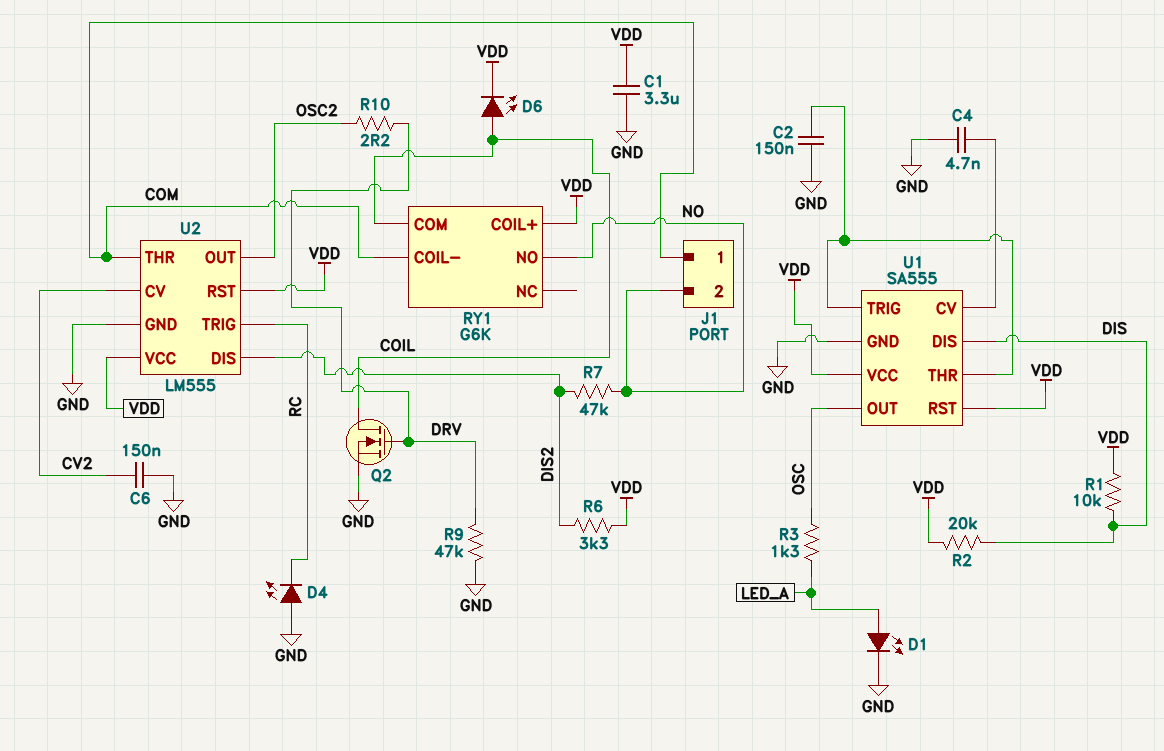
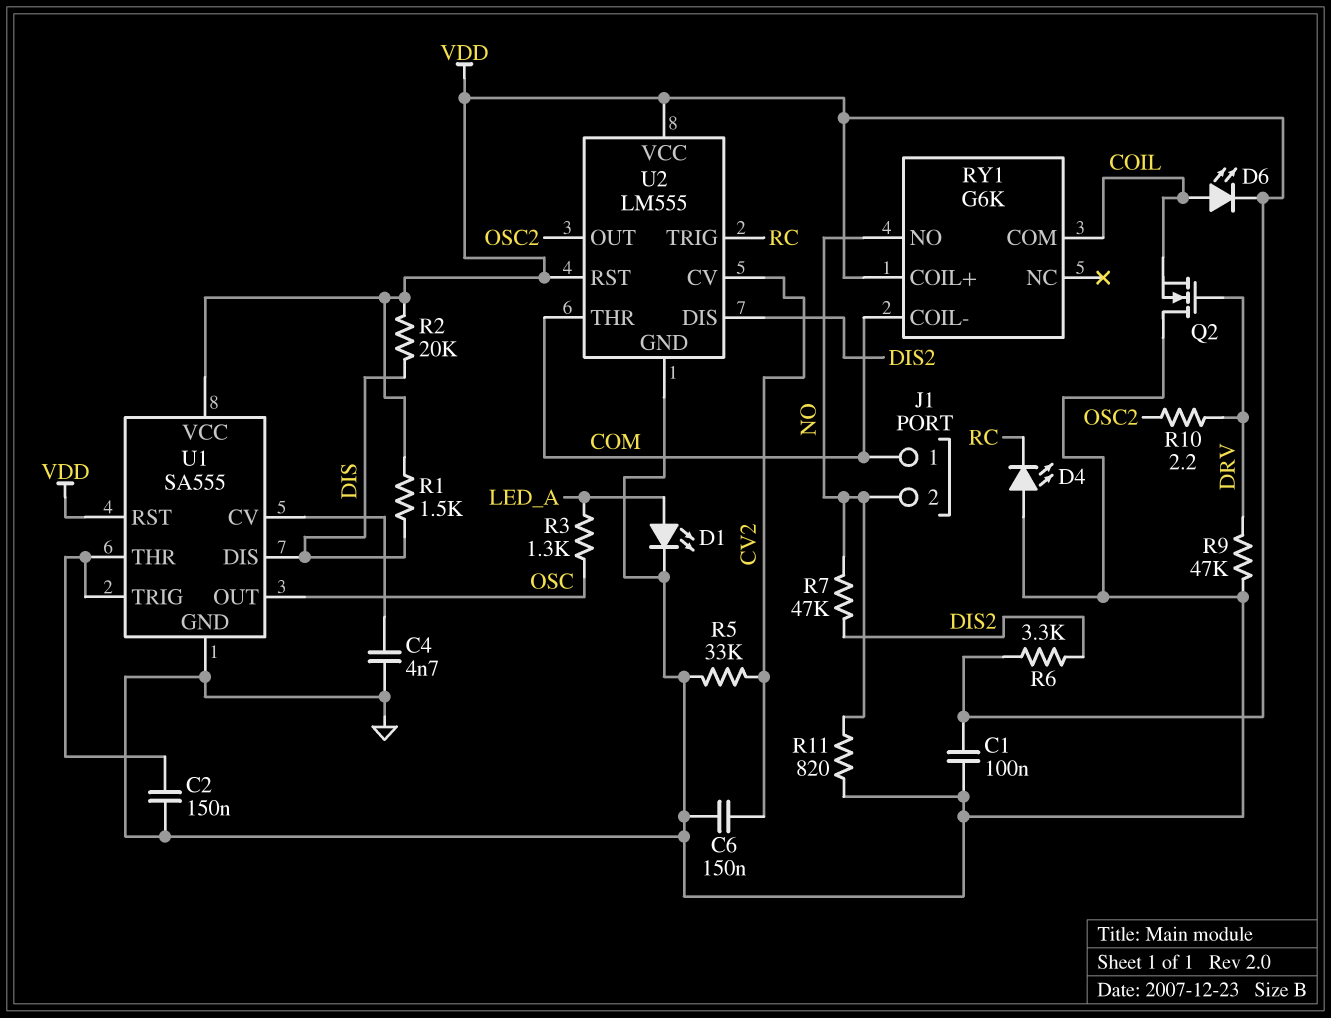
C1: 3.3uF (GND, VDD) -> 100nF (GND, VDD)
Q2: NMOS (G DRV, D COIL, S GND) -> NMOS (G DRV, D GND, S COIL)
R1: 10k (DIS, VDD) -> 1.5k (DIS, VDD)
R5: none -> 33k (CV2, GND)
R11: none -> 820 (GND, NO)

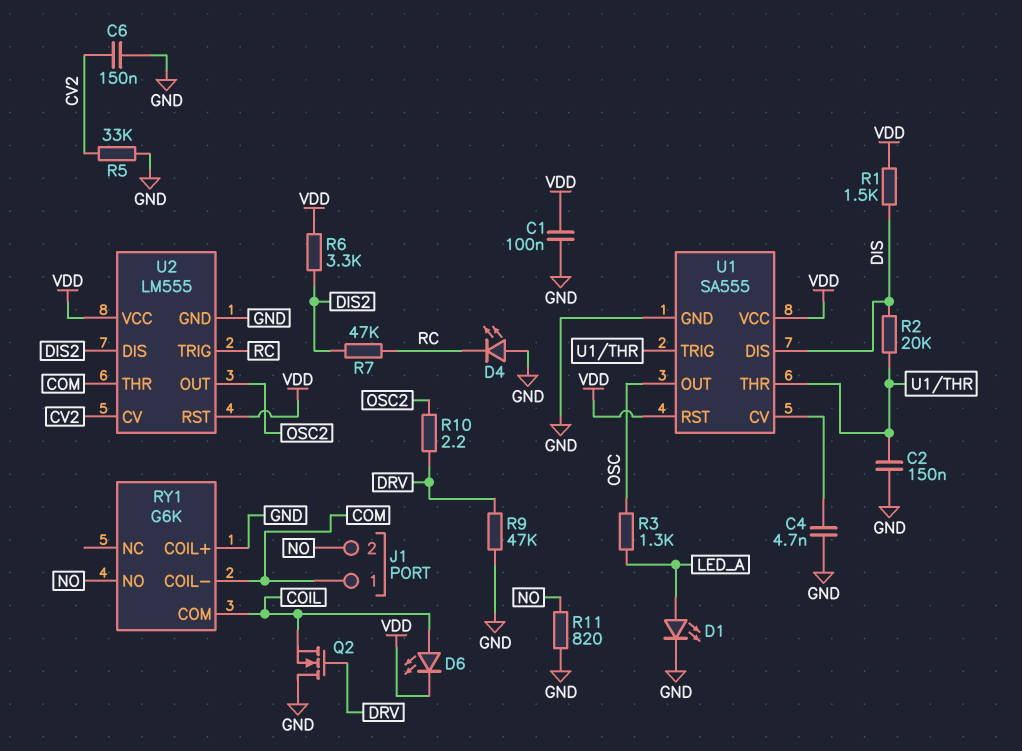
R2: 20k (DIS, VDD) -> 20k (DIS, U1/THR)
R7: 47k (DIS2, NO) -> 47k (DIS2, RC)
RY1 pin COIL+: VDD -> GND

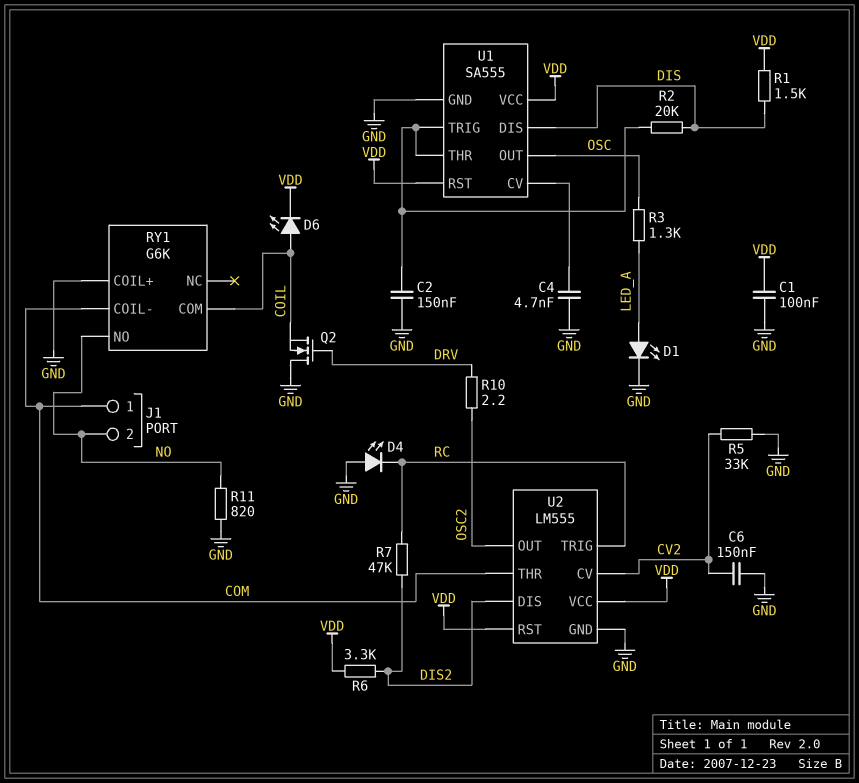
R9: 47k (DRV, GND) -> none

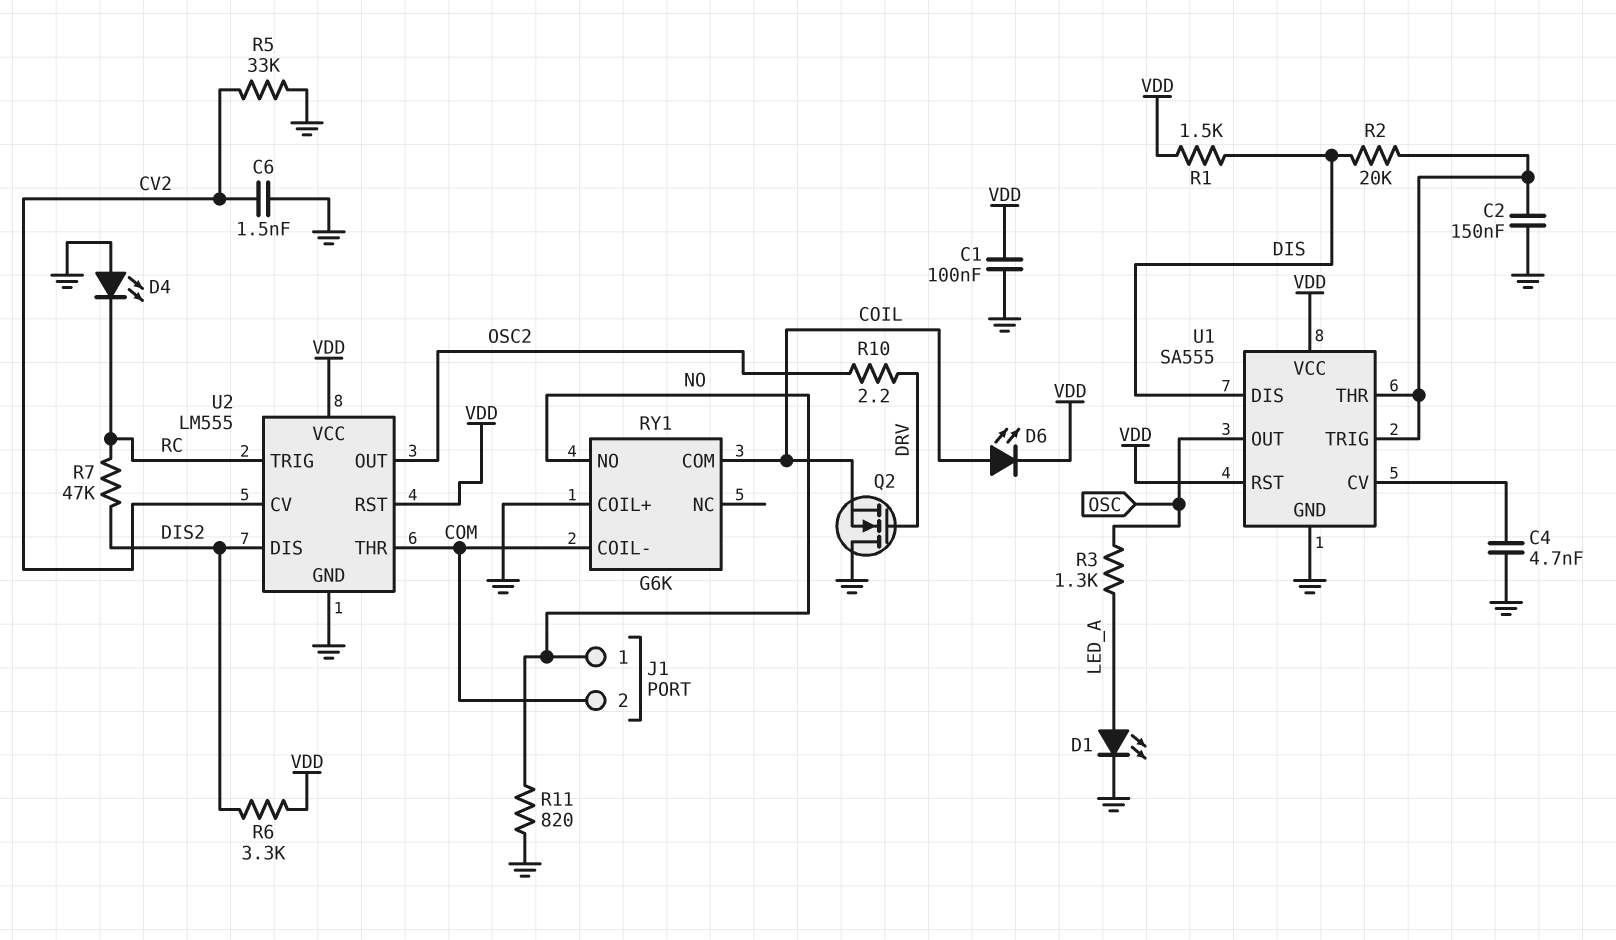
C6: 150nF (CV2, GND) -> 1.5nF (CV2, GND)
J1 pin 1: COM -> NO
J1 pin 2: NO -> COM

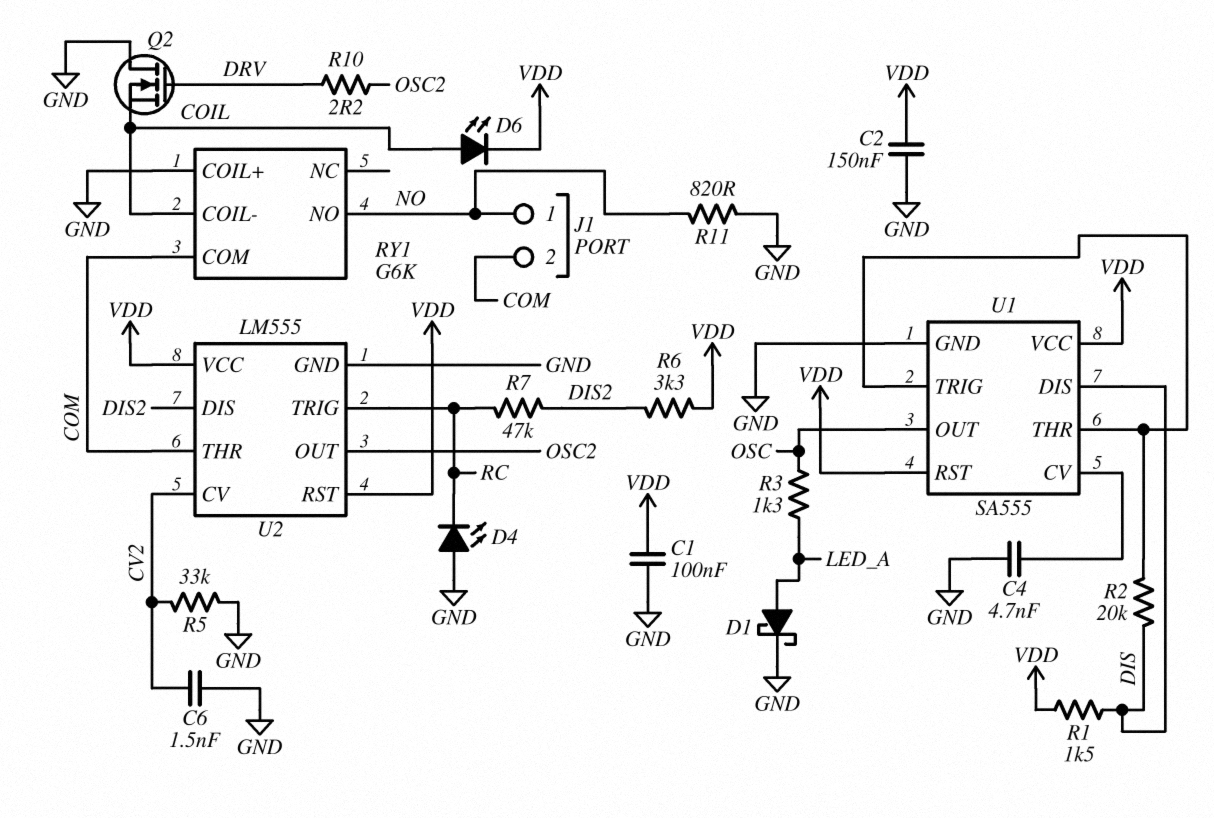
C2: 150nF (GND, U1/THR) -> 150nF (GND, VDD)
D1: LED (A LED_A, K GND) -> schottky (A LED_A, K GND)
RY1 pin COIL-: COM -> COIL
RY1 pin COM: COIL -> COM

